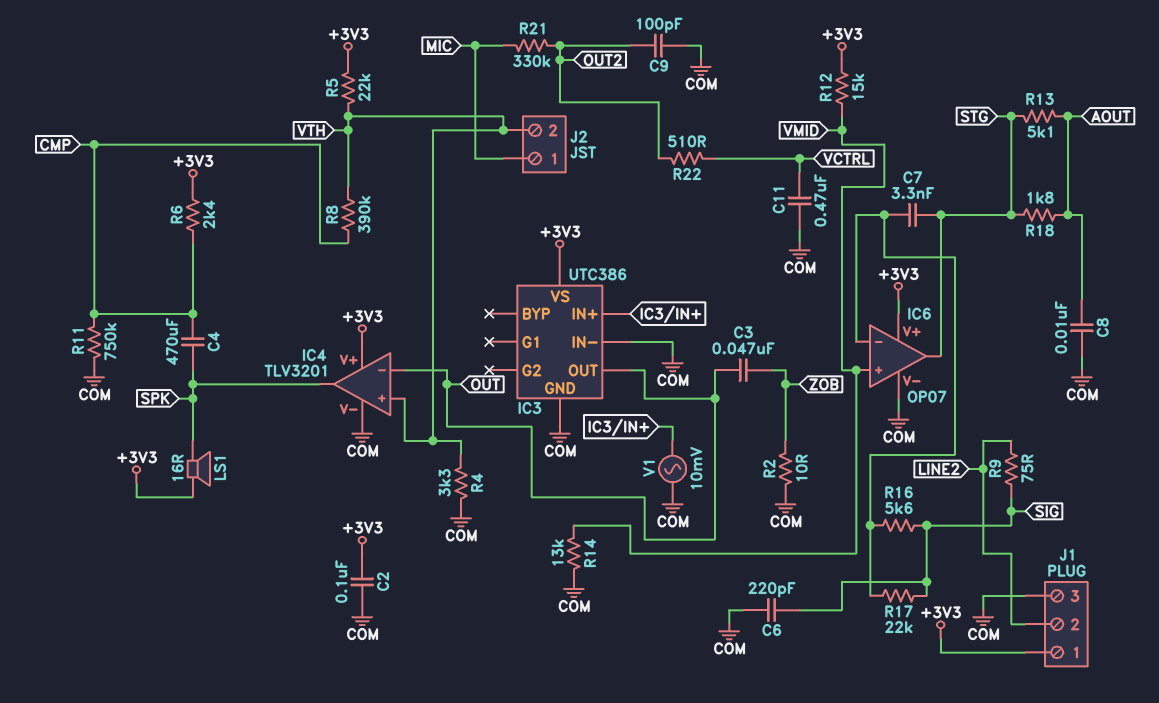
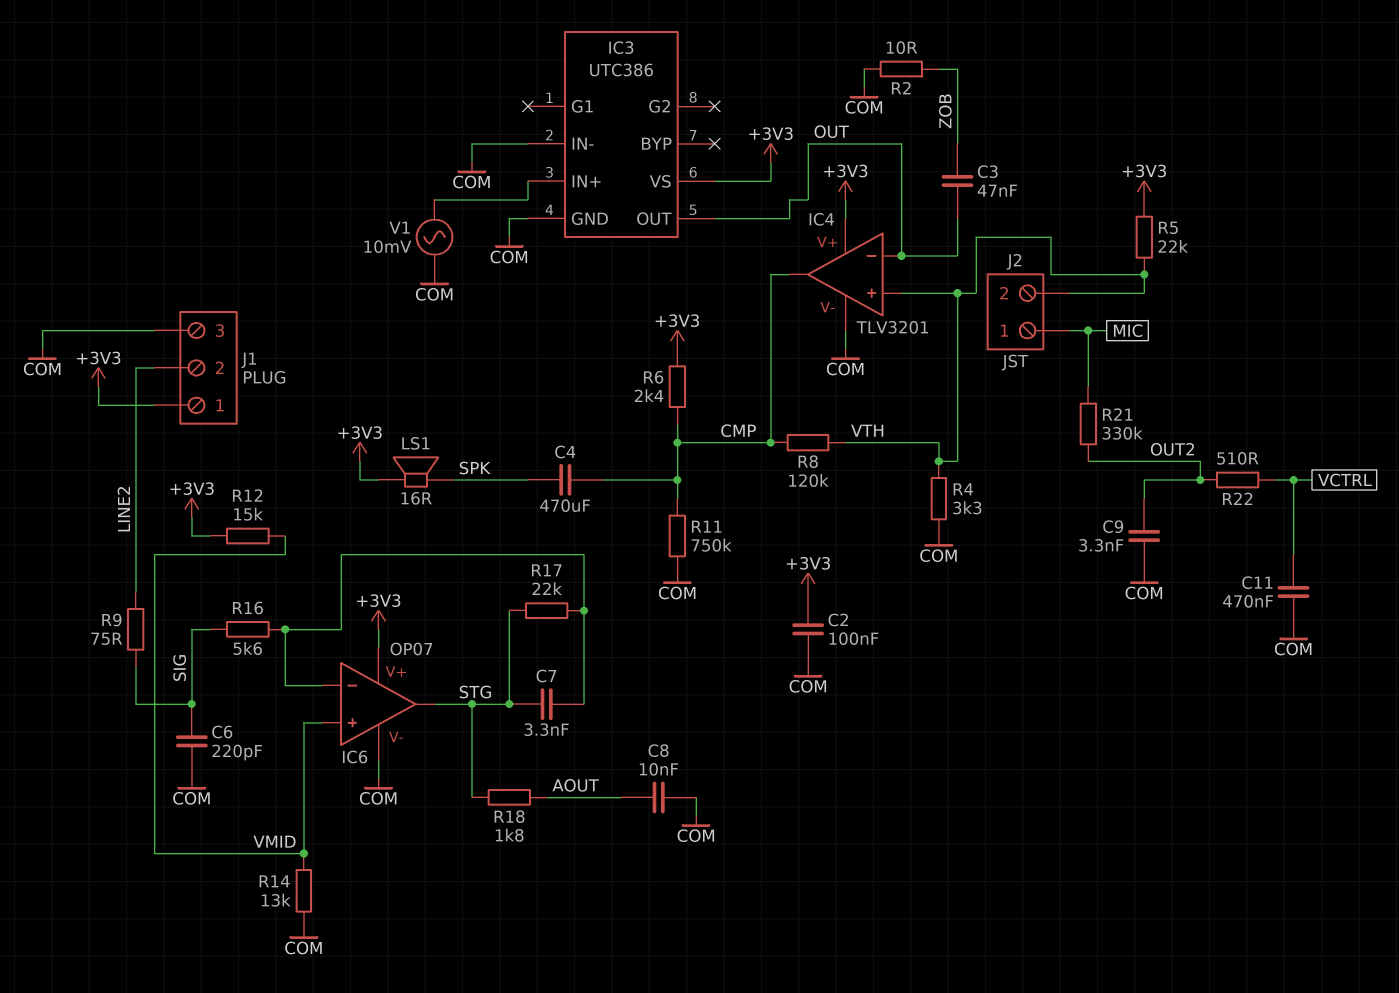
C9: 100pF (COM, OUT2) -> 3.3nF (COM, OUT2)
IC4 pin out: SPK -> CMP
R8: 390k (CMP, VTH) -> 120k (CMP, VTH)
R13: 5.1k (AOUT, STG) -> none
R17: 22k (IC6/in-, SIG) -> 22k (IC6/in-, STG)

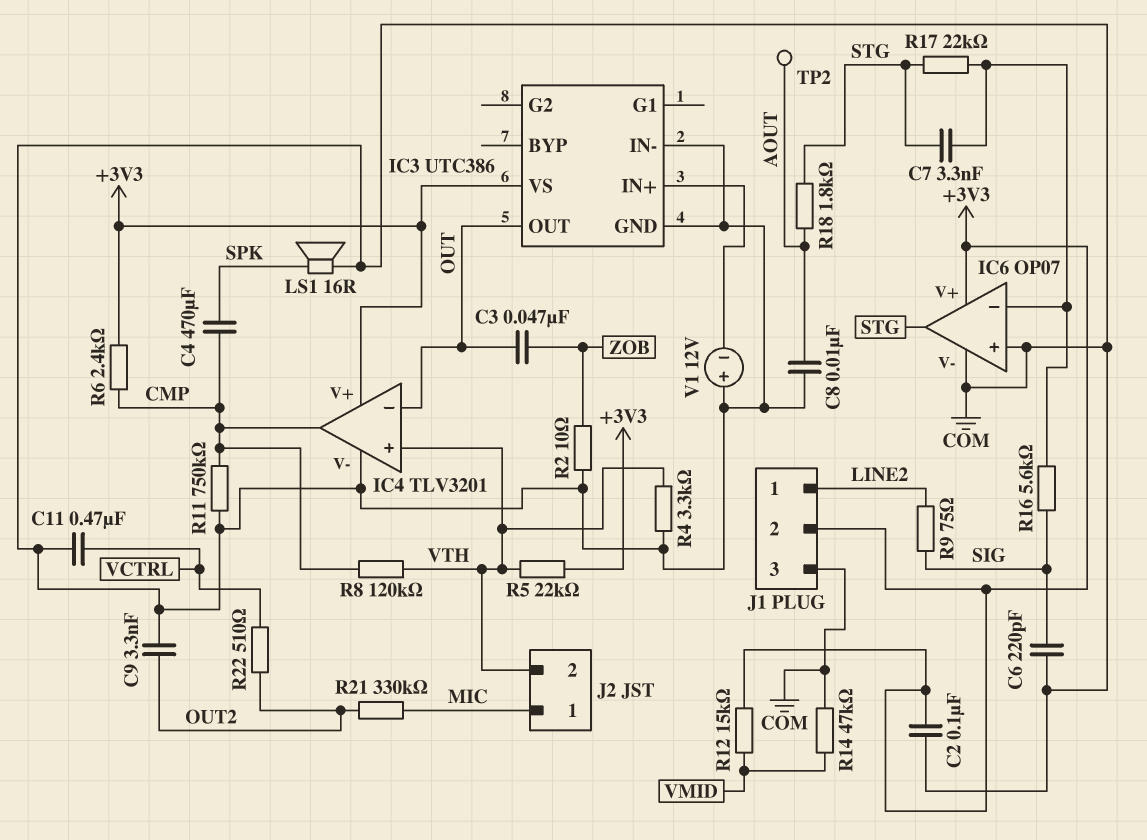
IC6 pin in+: VMID -> COM
J1 pin 1: +3V3 -> LINE2
J1 pin 2: LINE2 -> +3V3
LS1: speaker 16R (+3V3, SPK) -> speaker 16R (COM, SPK)
R14: 13k (COM, VMID) -> 47k (COM, VMID)
TP2: none -> test point (AOUT)
V1: AC 10mV (COM, IC3/IN+) -> 12V (plus COM, minus IC3/IN+)

